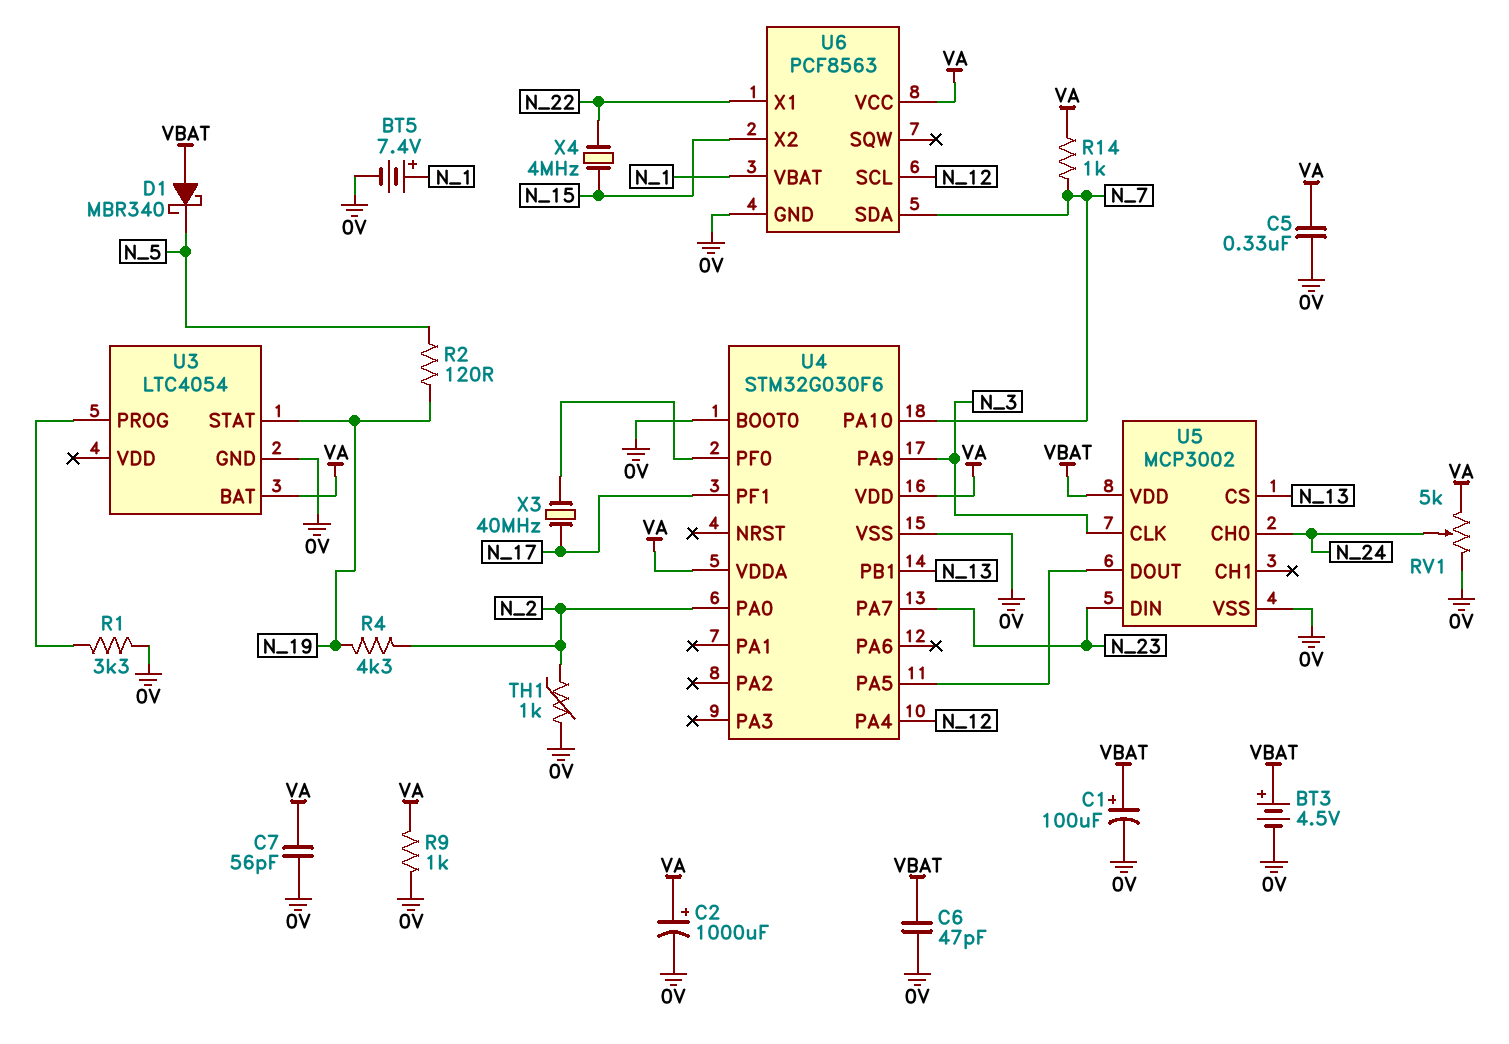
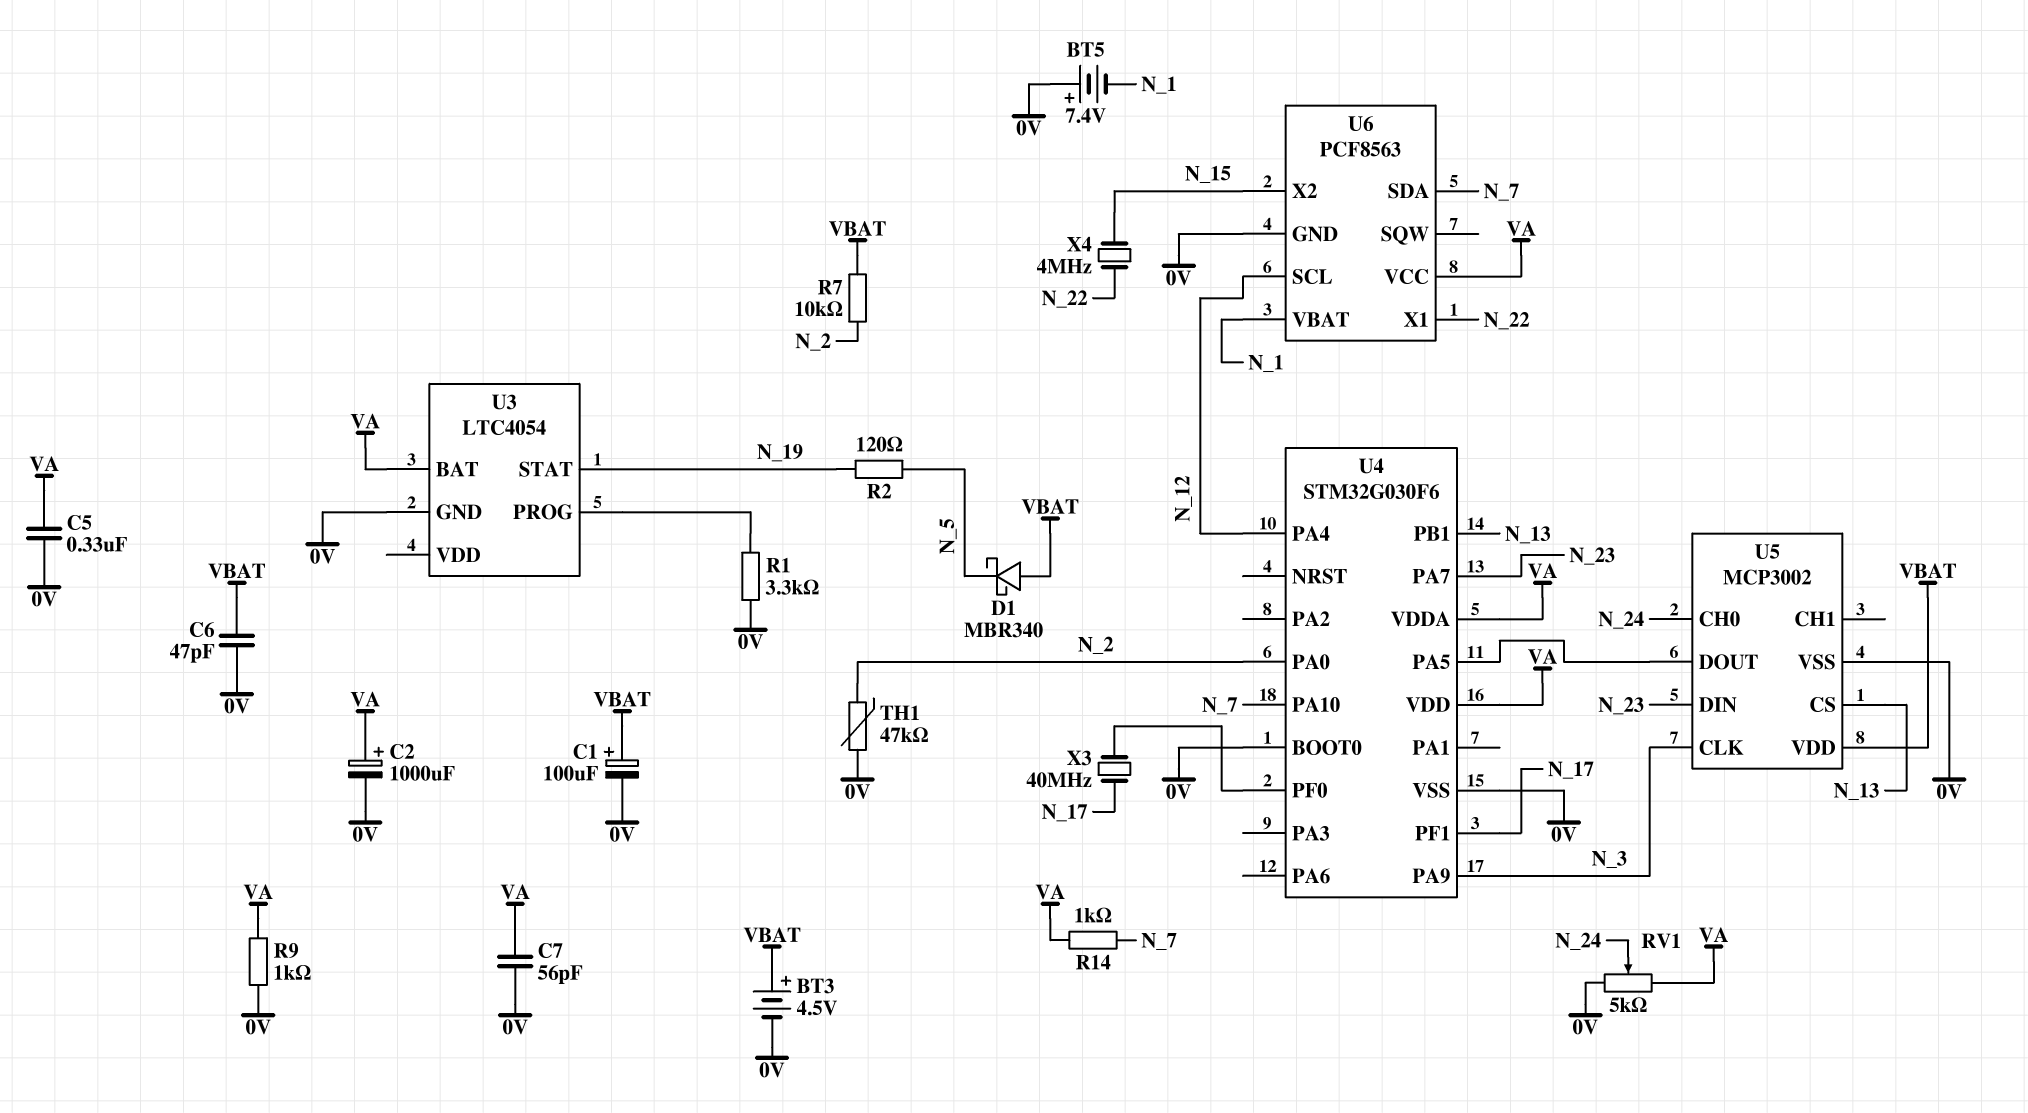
BT5: 7.4V (plus N_1, minus 0V) -> 7.4V (plus 0V, minus N_1)
R4: 4.3k (N_2, N_19) -> none
R7: none -> 10k (N_2, VBAT)
TH1: 1k (0V, N_2) -> 47k (0V, N_2)

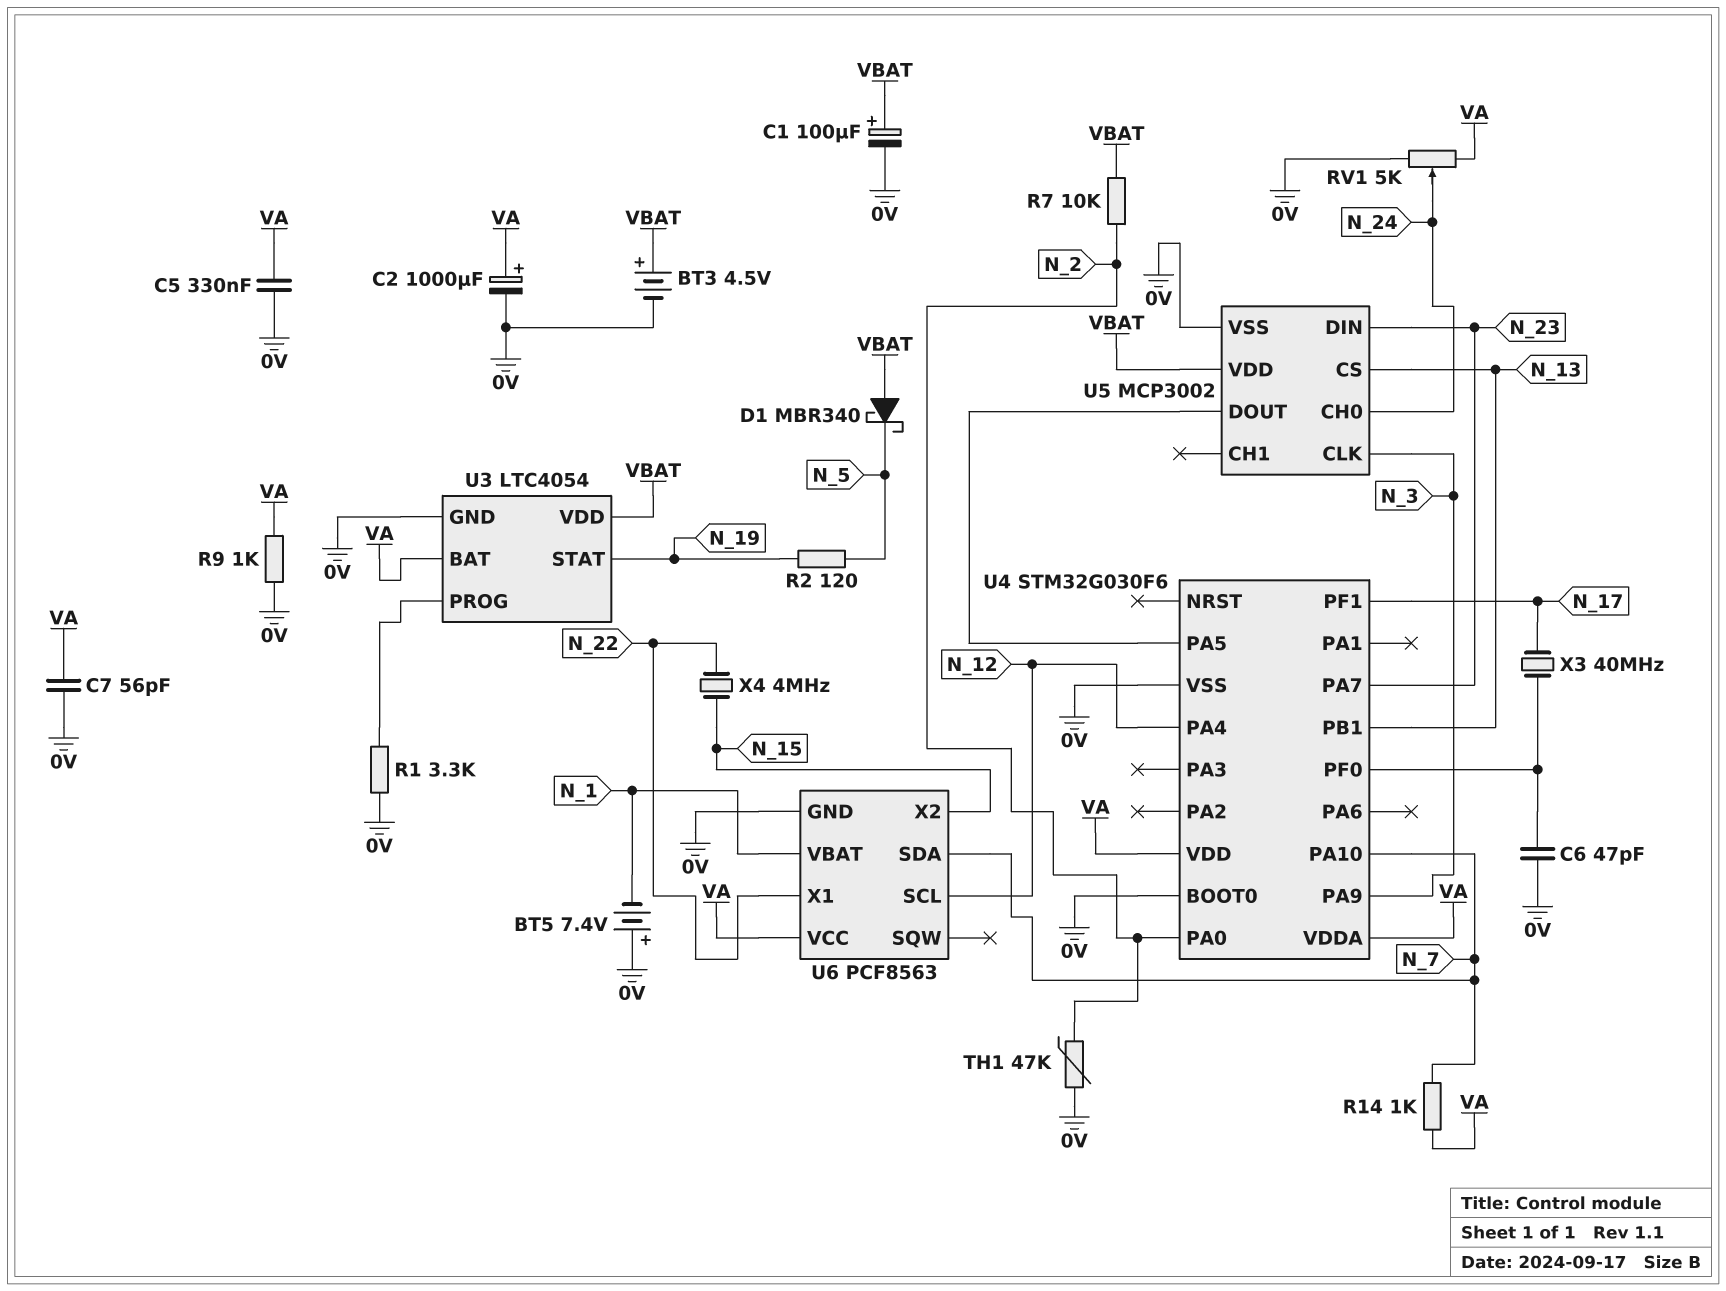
C6: 47pF (0V, VBAT) -> 47pF (0V, U4/PF0)
U3 pin VDD: none -> VBAT

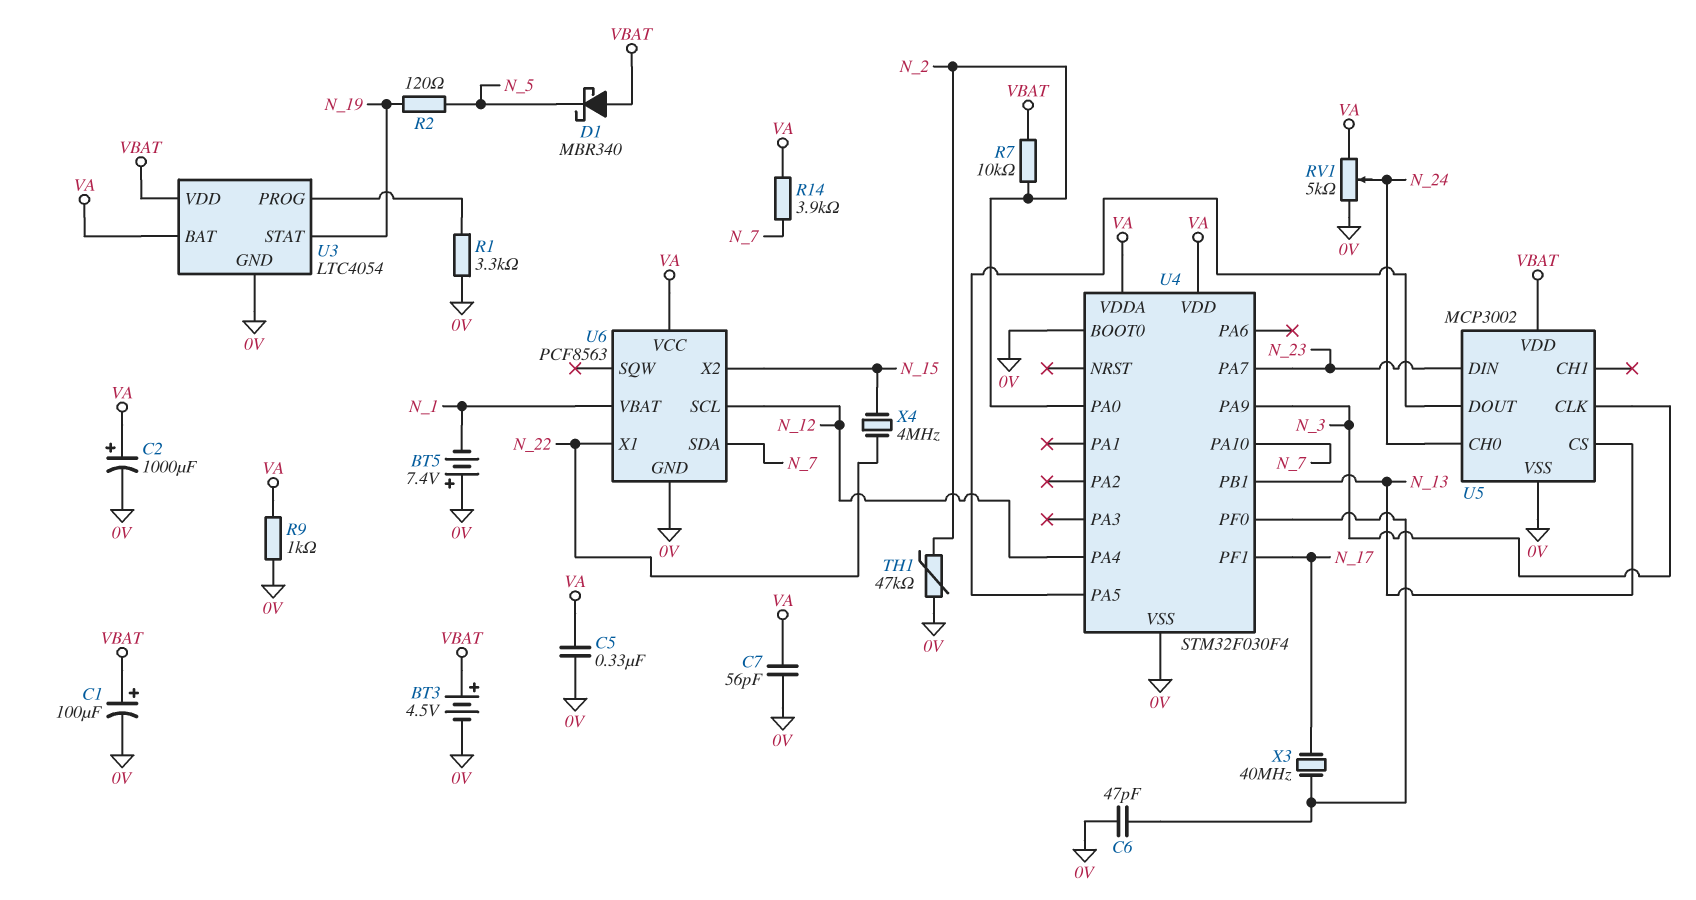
R14: 1k (N_7, VA) -> 3.9k (N_7, VA)
U4: STM32G030F6 -> STM32F030F4

